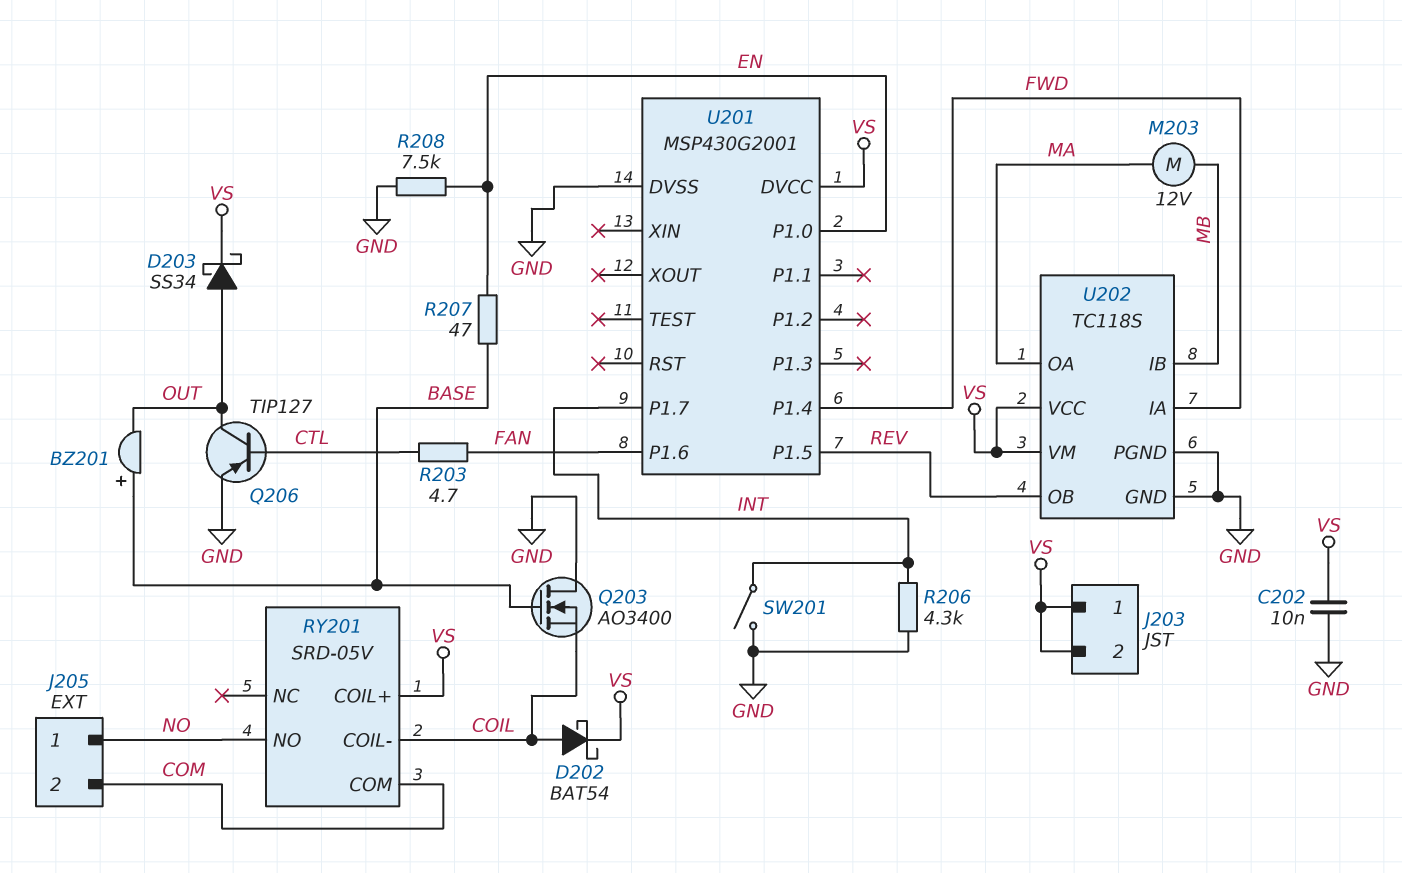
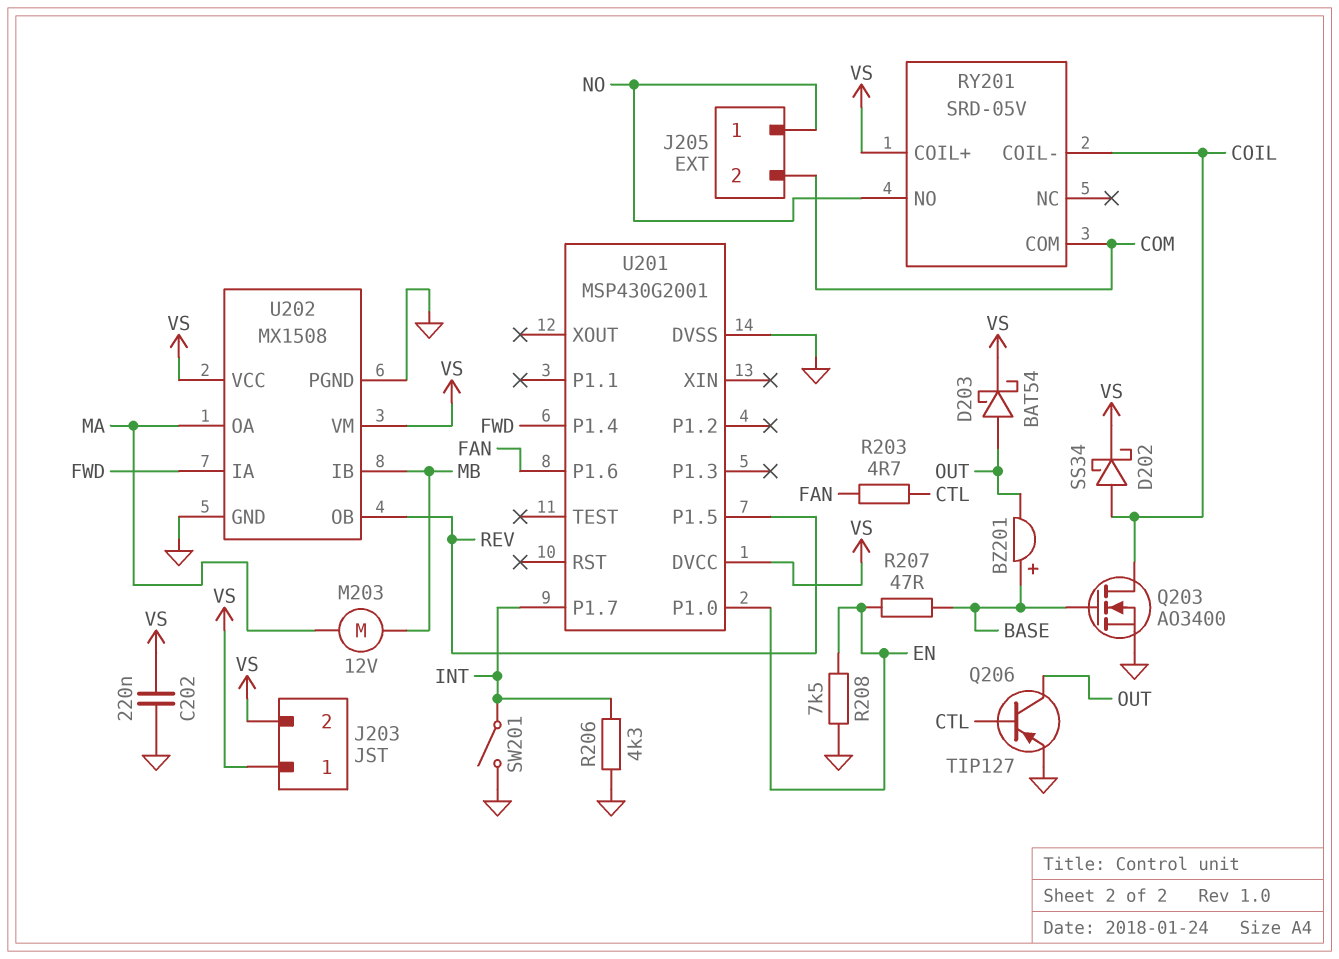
C202: 10nF (GND, VS) -> 220nF (GND, VS)
D202: schottky BAT54 (A COIL, K VS) -> schottky SS34 (A COIL, K VS)
D203: schottky SS34 (A OUT, K VS) -> schottky BAT54 (A OUT, K VS)
Q203: NMOS AO3400 (G BASE, D GND, S COIL) -> NMOS AO3400 (G BASE, D COIL, S GND)
U202: TC118S -> MX1508

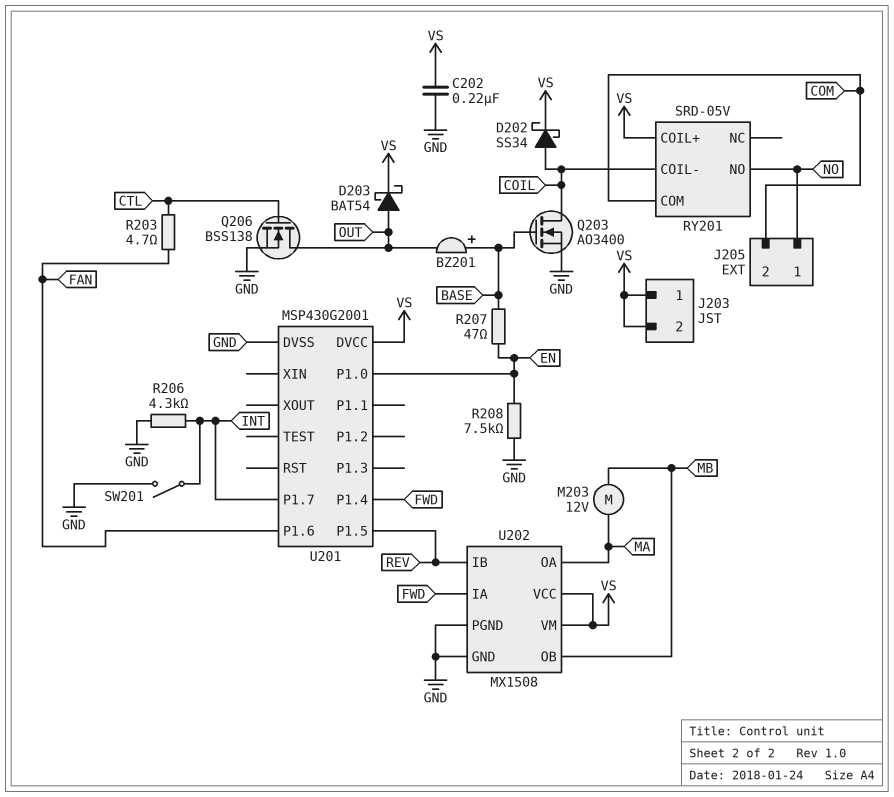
Q206: PNP TIP127 (B CTL, C OUT, E GND) -> NMOS BSS138 (G CTL, D OUT, S GND)
U202 pin IB: MB -> REV
U202 pin OB: REV -> MB

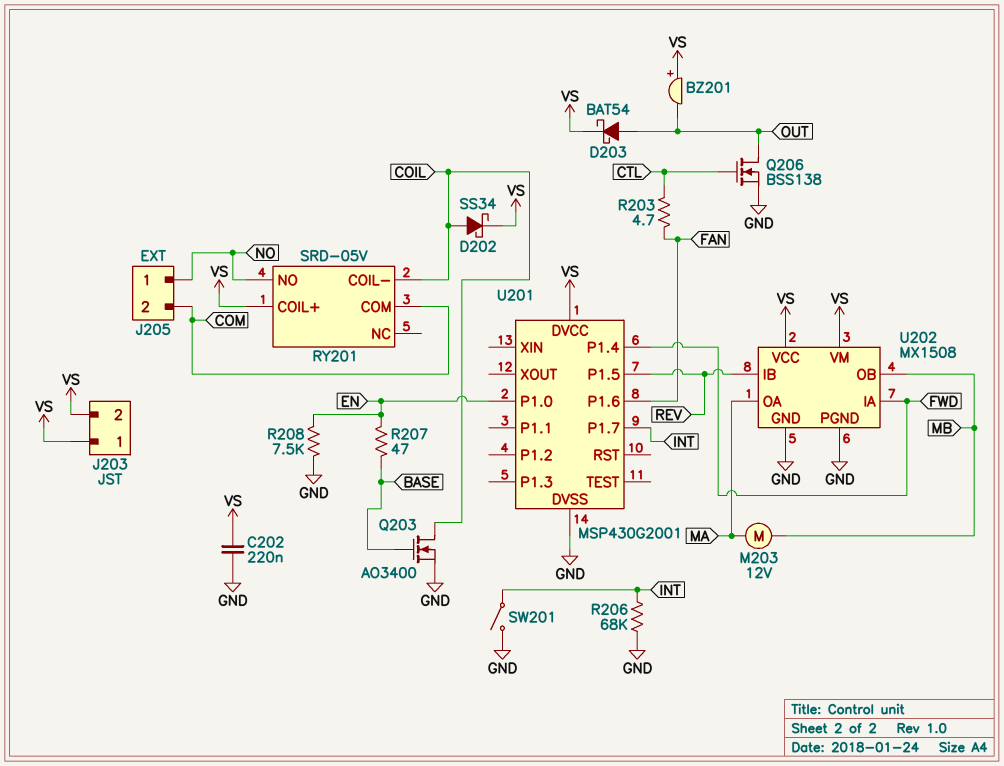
BZ201: buzzer (plus BASE, minus OUT) -> buzzer (plus VS, minus OUT)
R206: 4.3k (GND, INT) -> 68k (GND, INT)

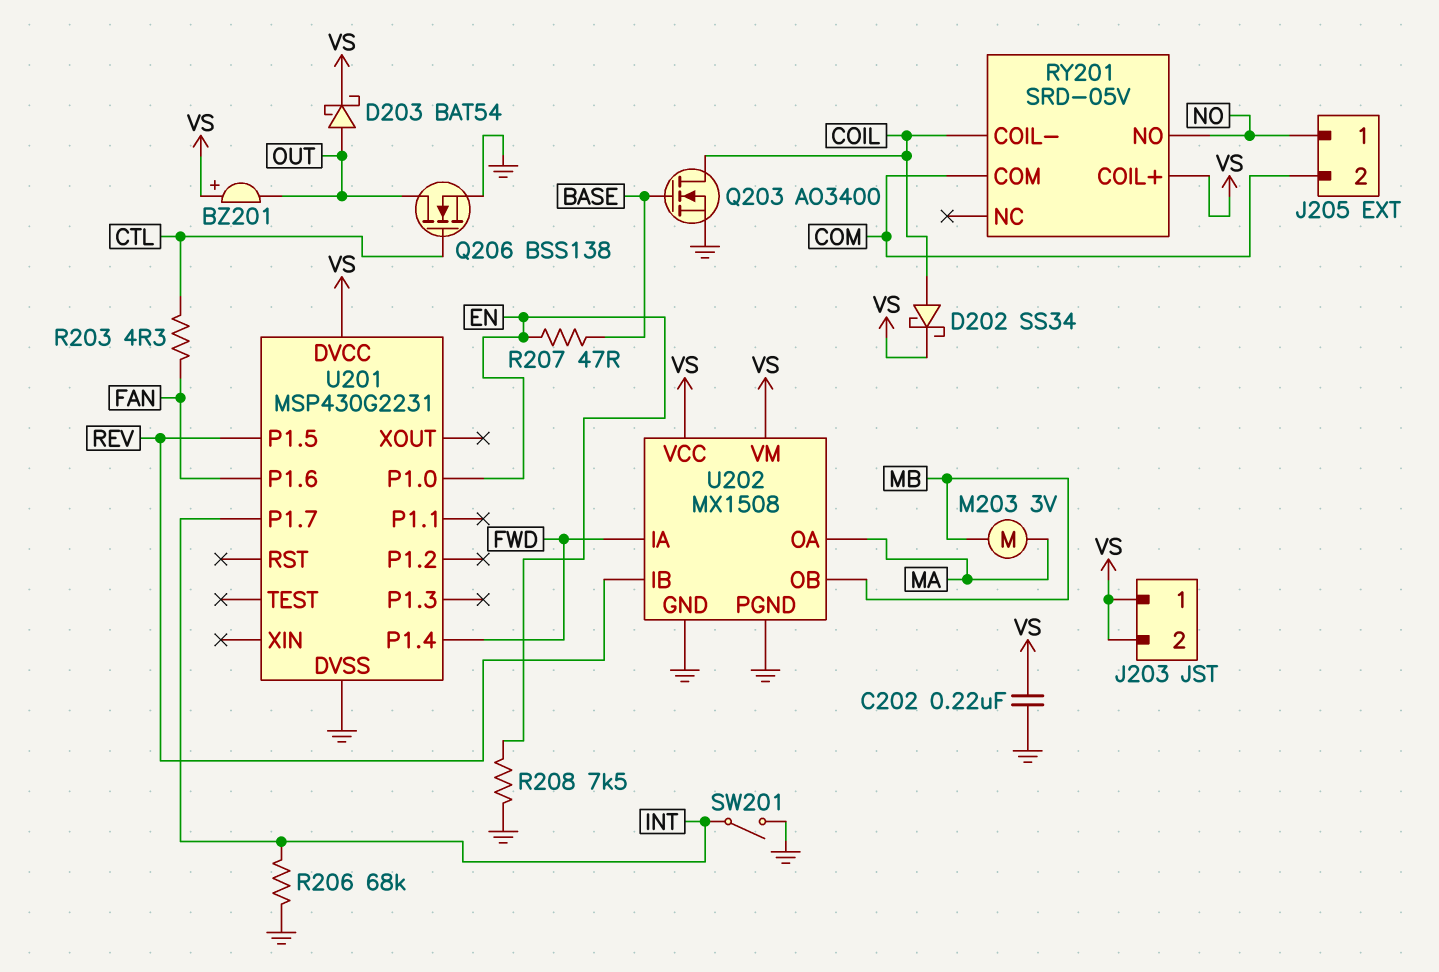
M203: motor 12V (MA, MB) -> motor 3V (MA, MB)
R203: 4.7 (CTL, FAN) -> 4.3 (CTL, FAN)
U201: MSP430G2001 -> MSP430G2231

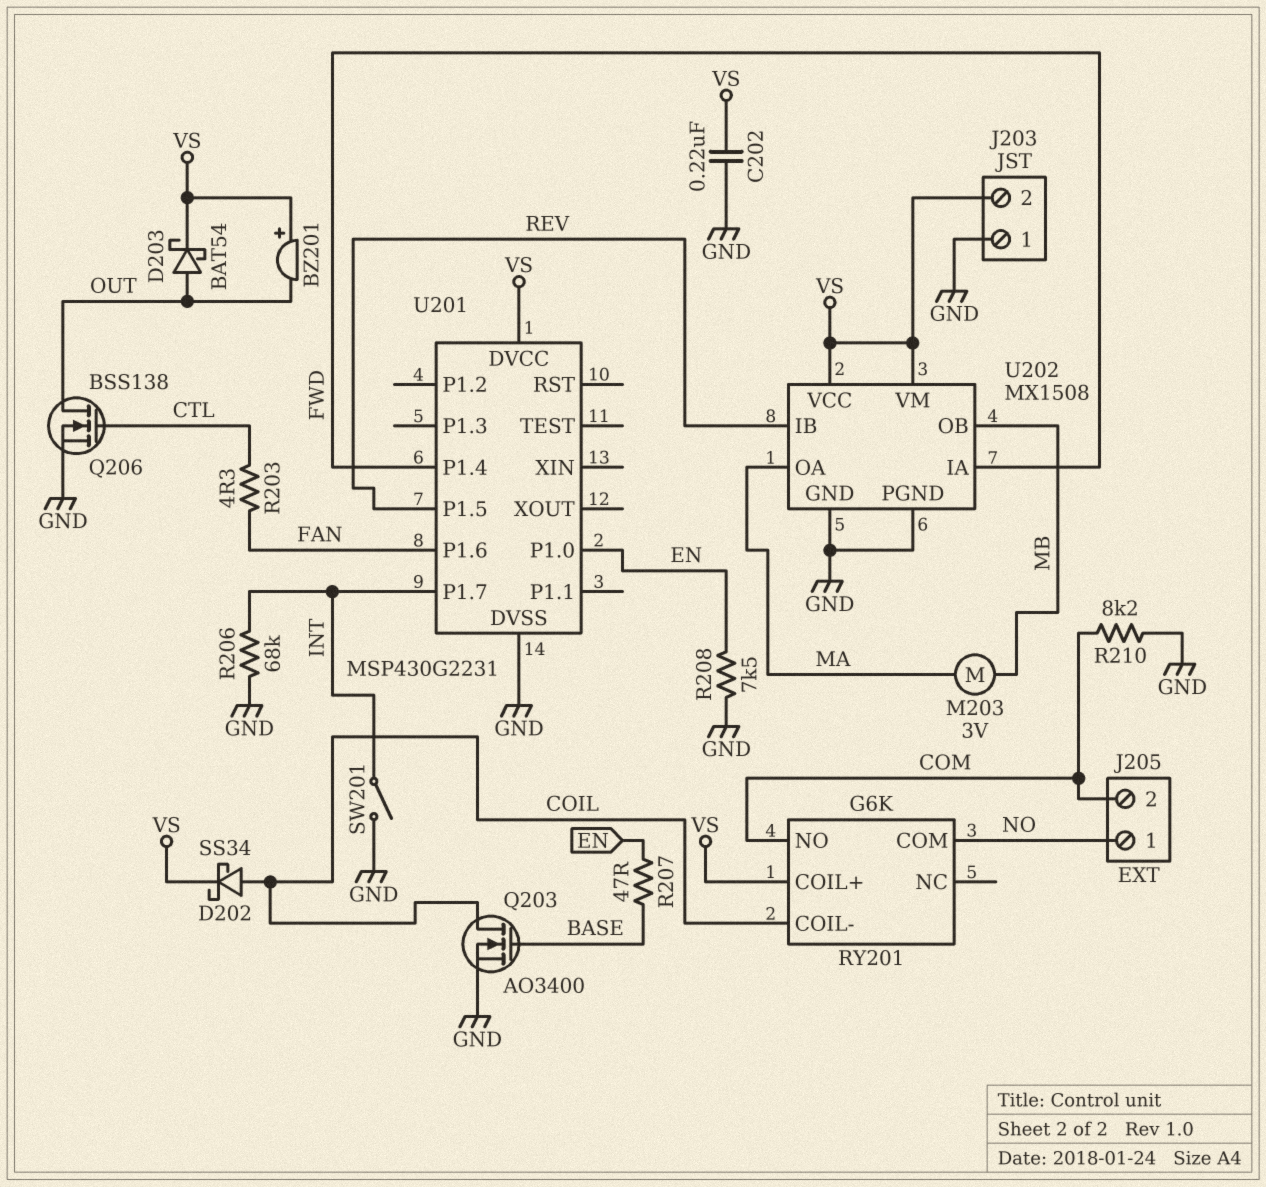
J203 pin 1: VS -> GND
R210: none -> 8.2k (COM, GND)
RY201: SRD-05V -> G6K
RY201 pin COM: COM -> NO
RY201 pin NO: NO -> COM

